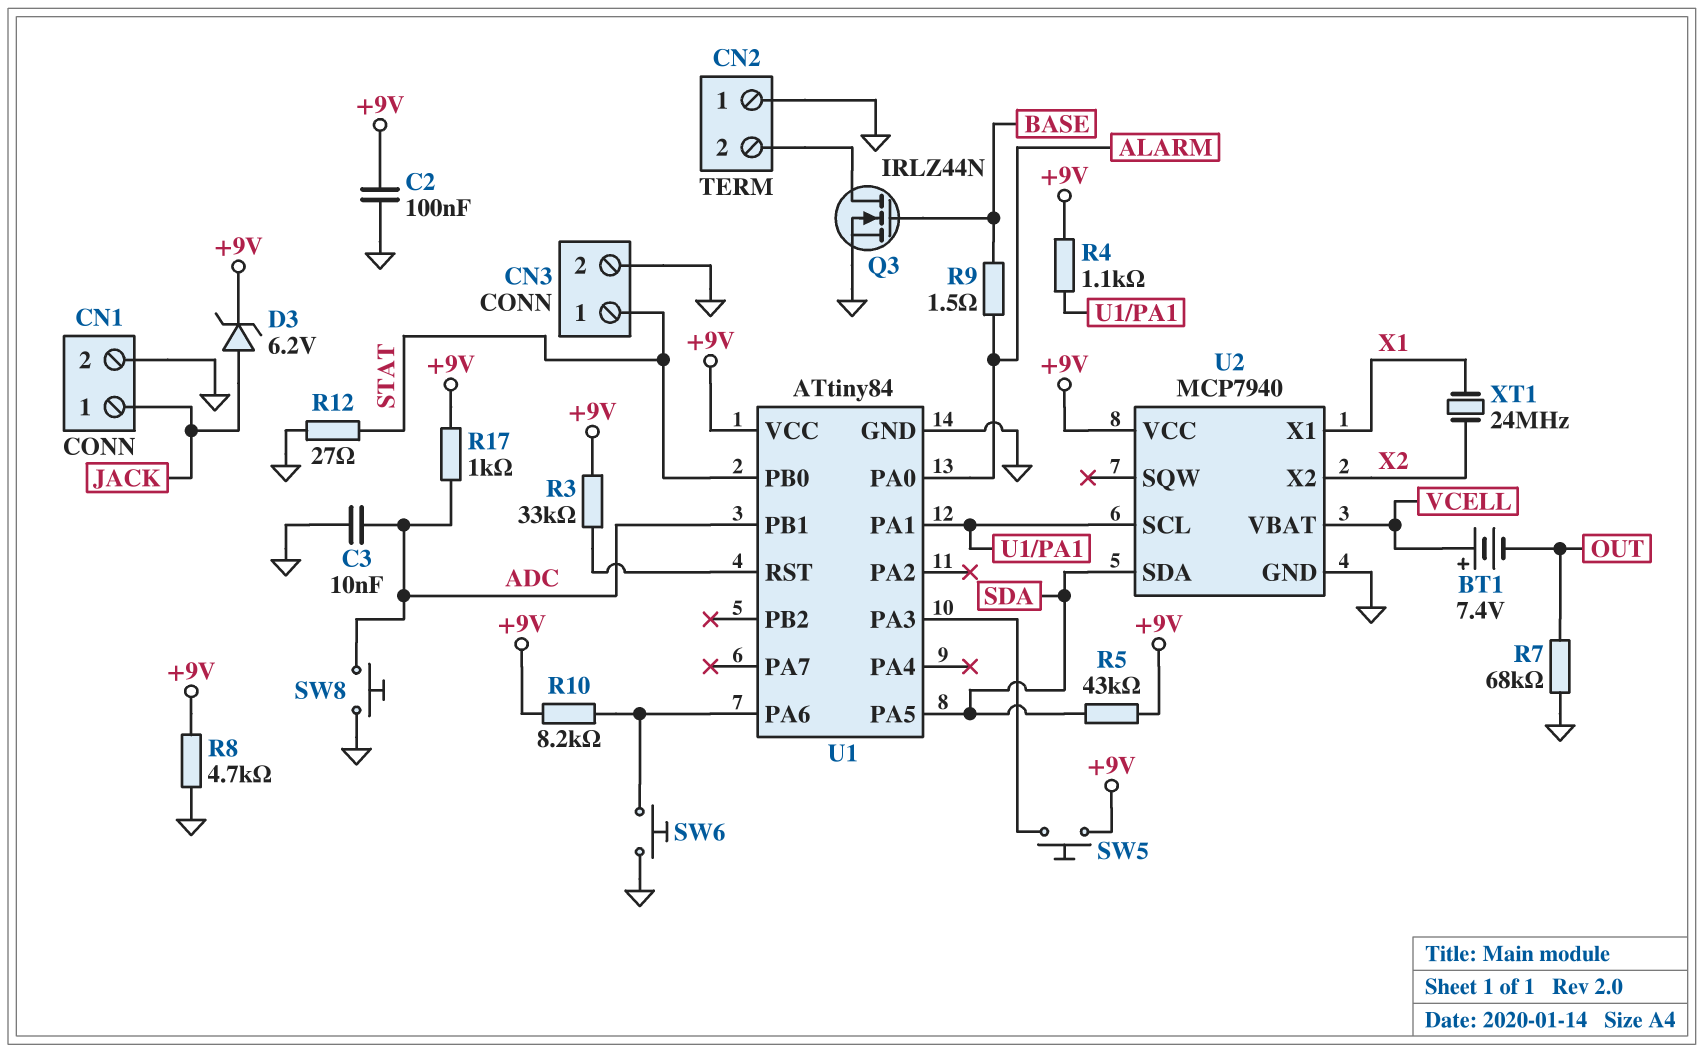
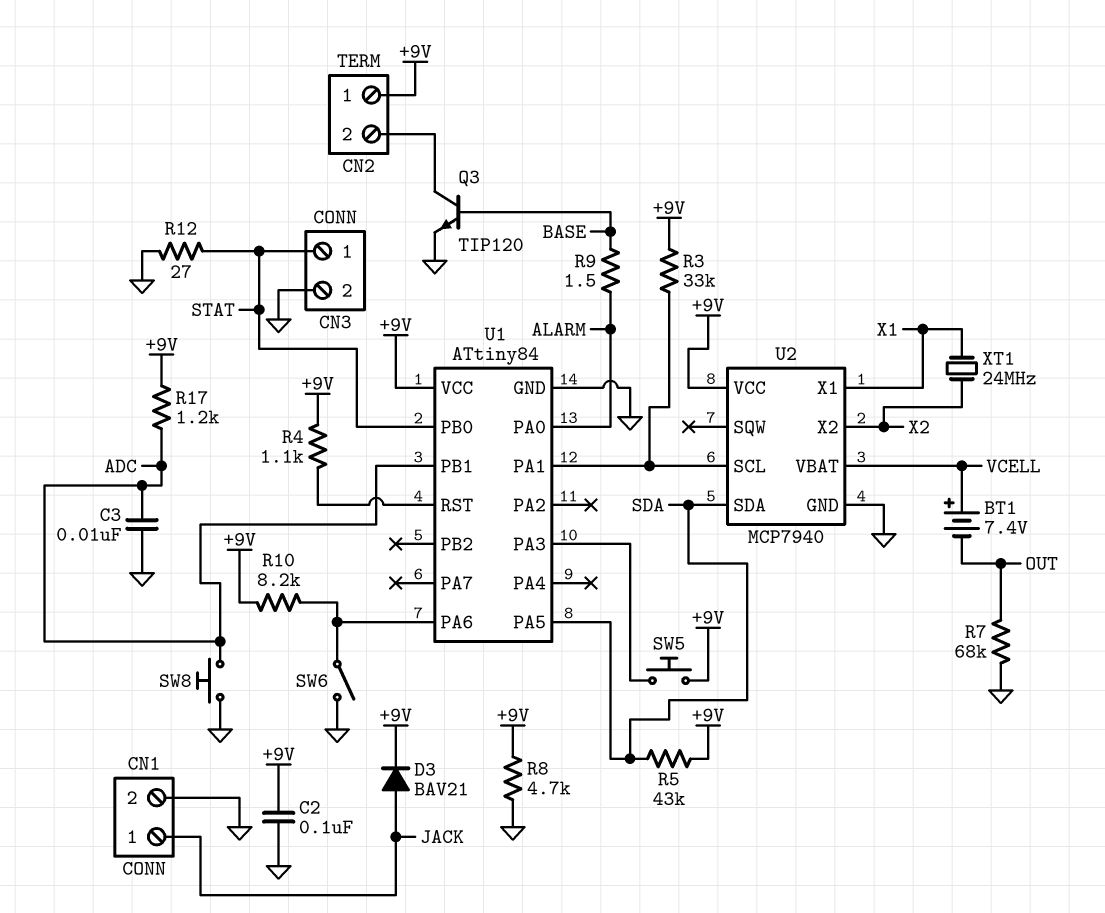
CN2 pin 1: GND -> +9V
D3: zener 6.2V (A JACK, K +9V) -> diode BAV21 (A JACK, K +9V)
Q3: NMOS IRLZ44N (G BASE, D CN2/2, S GND) -> NPN TIP120 (B BASE, C CN2/2, E GND)
R3: 33k (+9V, U1/RST) -> 33k (+9V, U1/PA1)
R4: 1.1k (+9V, U1/PA1) -> 1.1k (+9V, U1/RST)
R17: 1k (+9V, ADC) -> 1.2k (+9V, ADC)
SW6: button (GND, U1/PA6) -> switch (GND, U1/PA6)

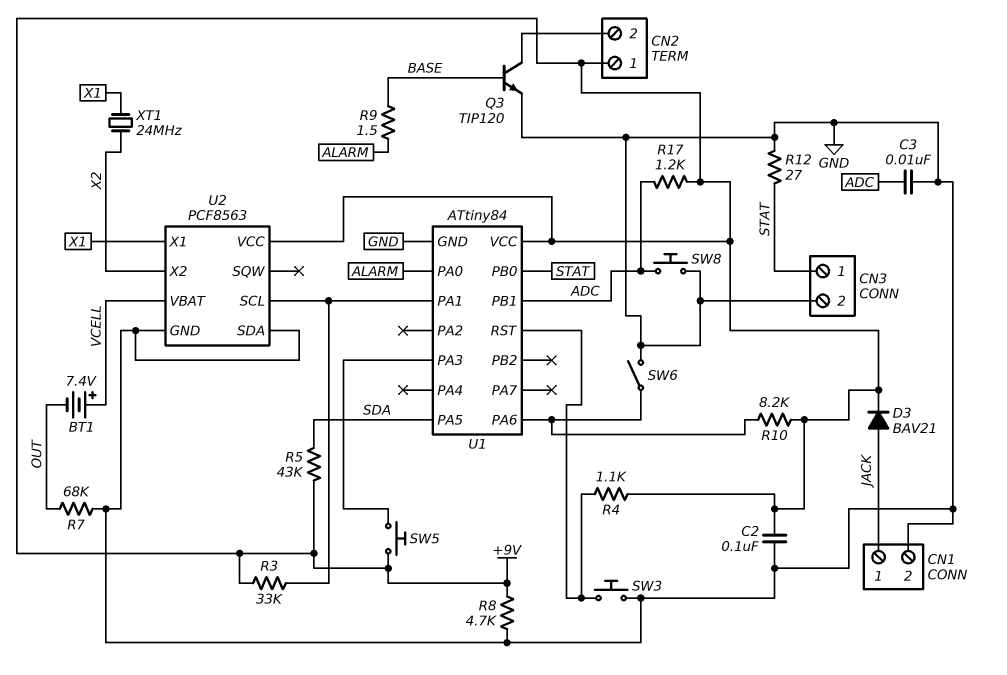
SW3: none -> button (GND, U1/RST)
U2: MCP7940 -> PCF8563
U2 pin SDA: SDA -> GND

